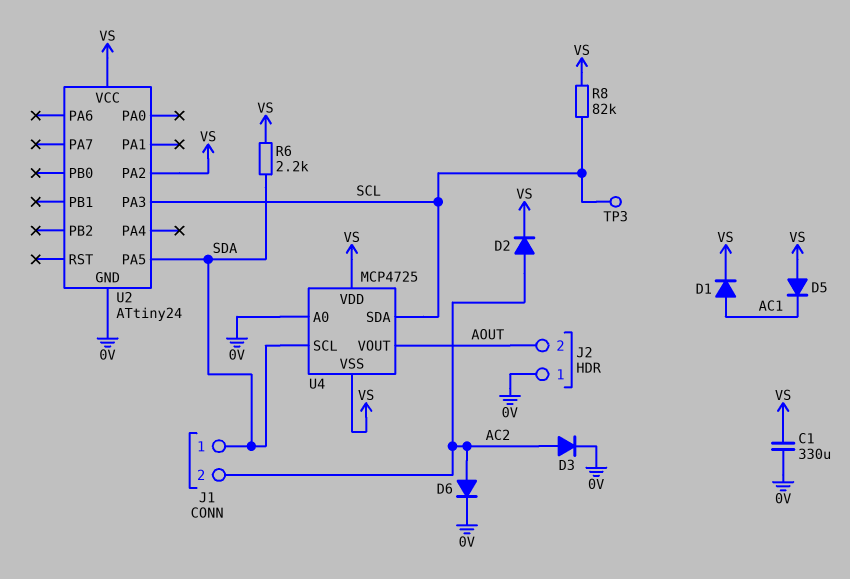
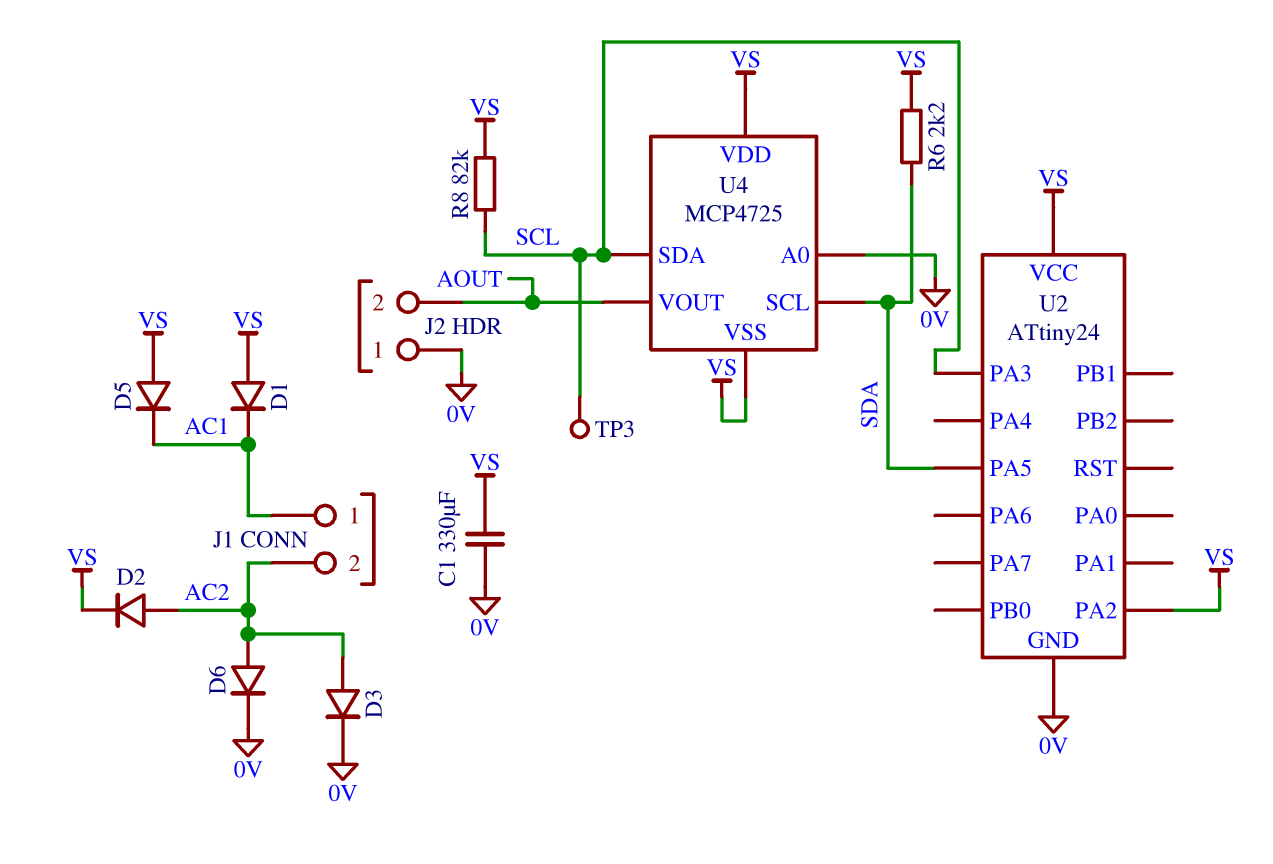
D1: diode (A AC1, K VS) -> diode (A VS, K AC1)
J1 pin 1: SDA -> AC1

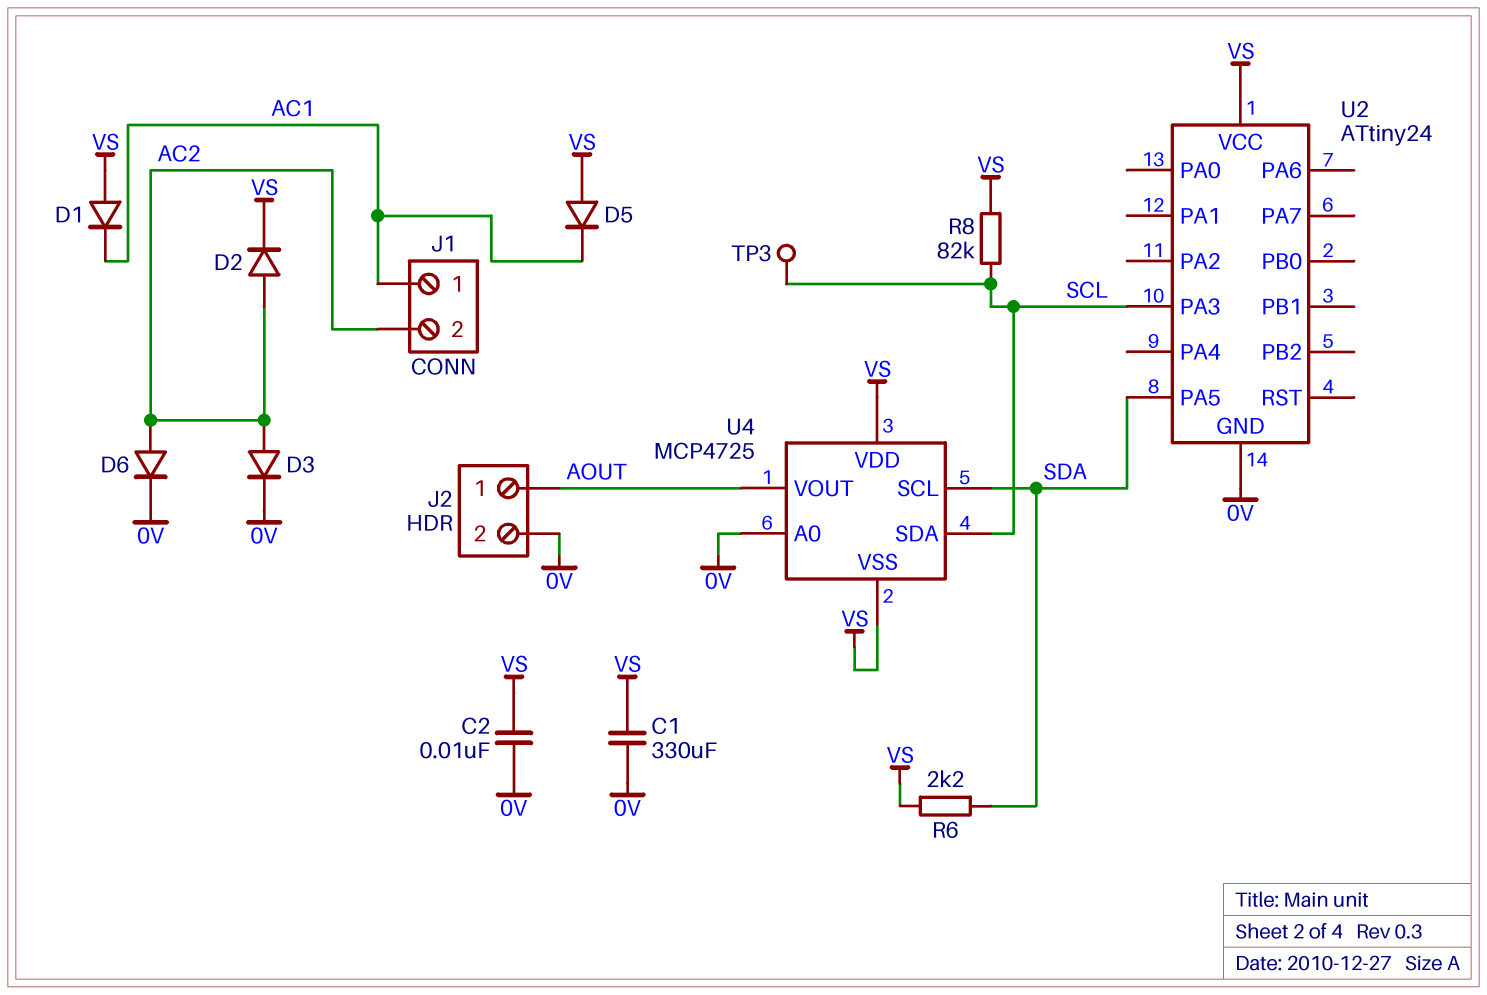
C2: none -> 10nF (0V, VS)
J2 pin 1: 0V -> AOUT
J2 pin 2: AOUT -> 0V
U2 pin PA2: VS -> none

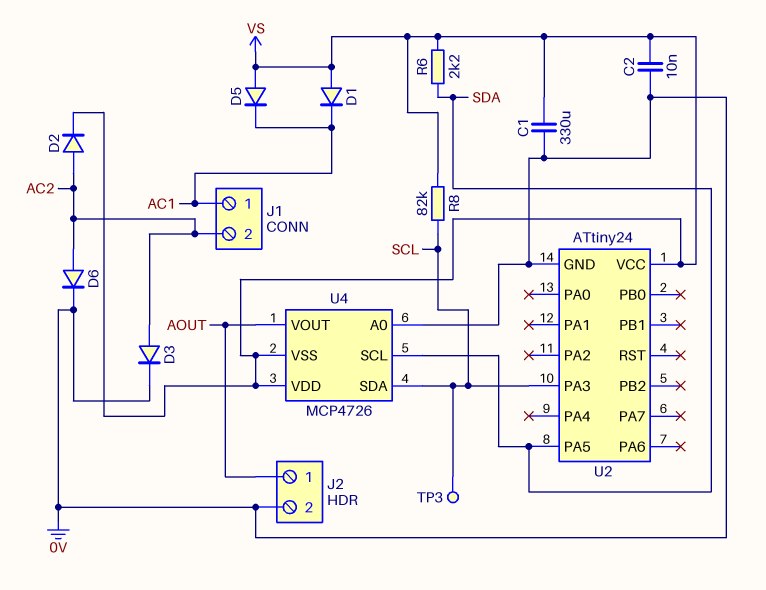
U4: MCP4725 -> MCP4726

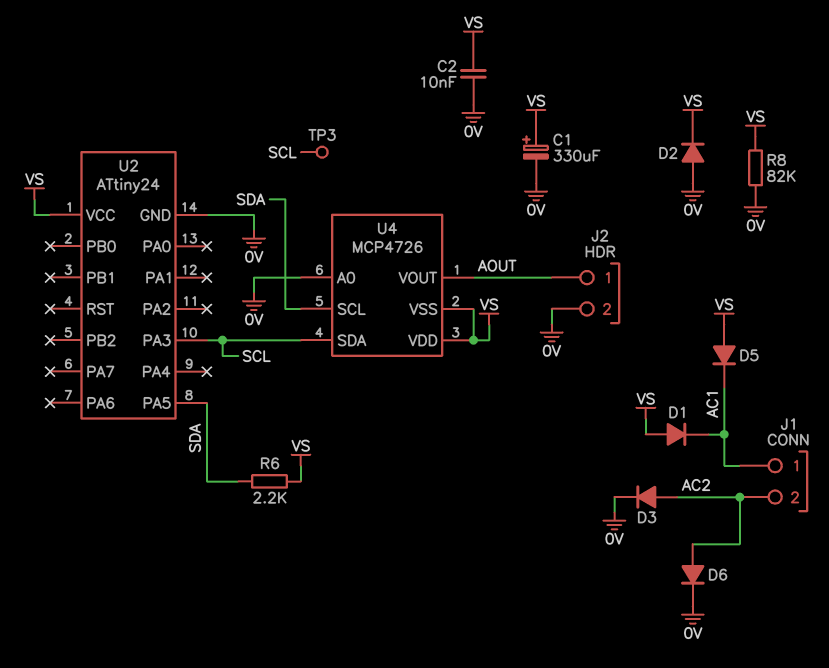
C1: 330uF (0V, VS) -> 330uF (plus VS, minus 0V)
D2: diode (A AC2, K VS) -> diode (A 0V, K VS)
R8: 82k (SCL, VS) -> 82k (0V, VS)

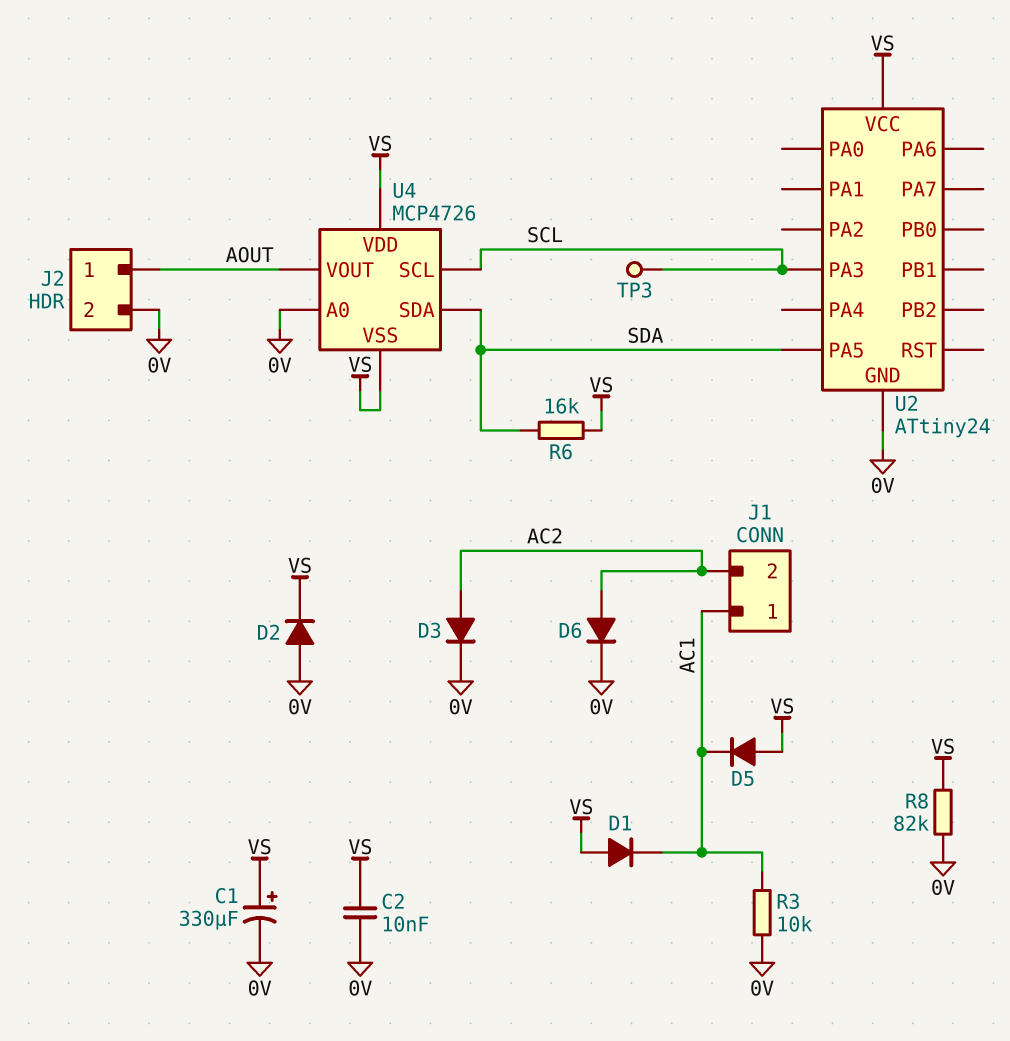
R3: none -> 10k (0V, AC1)
R6: 2.2k (SDA, VS) -> 16k (SDA, VS)
U4 pin SCL: SDA -> SCL
U4 pin SDA: SCL -> SDA

